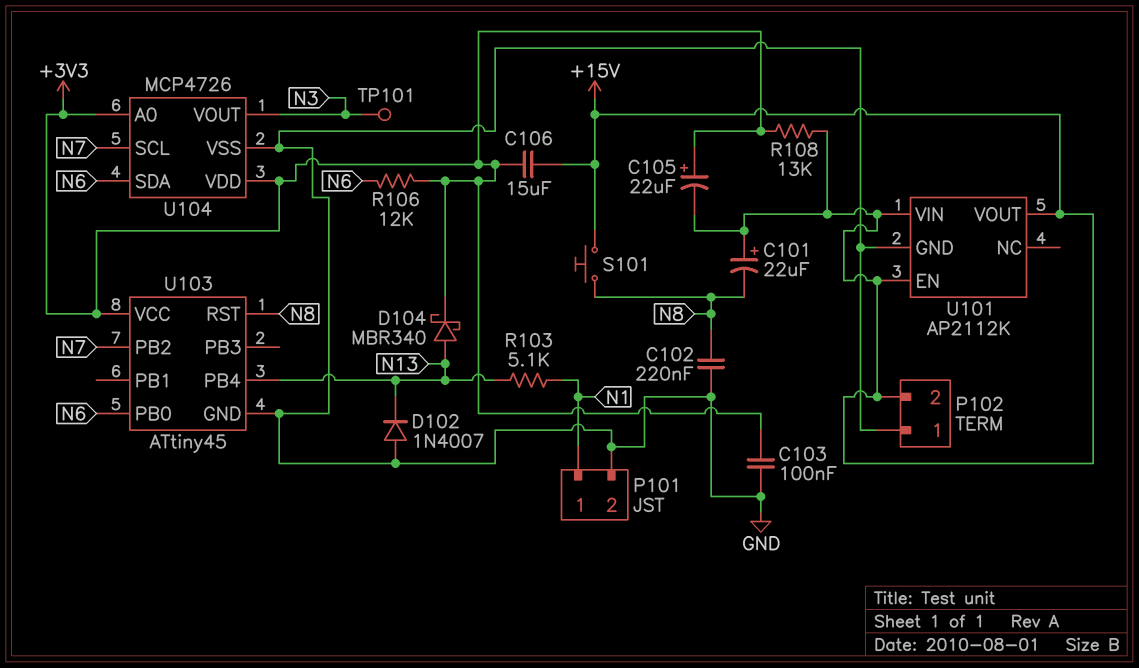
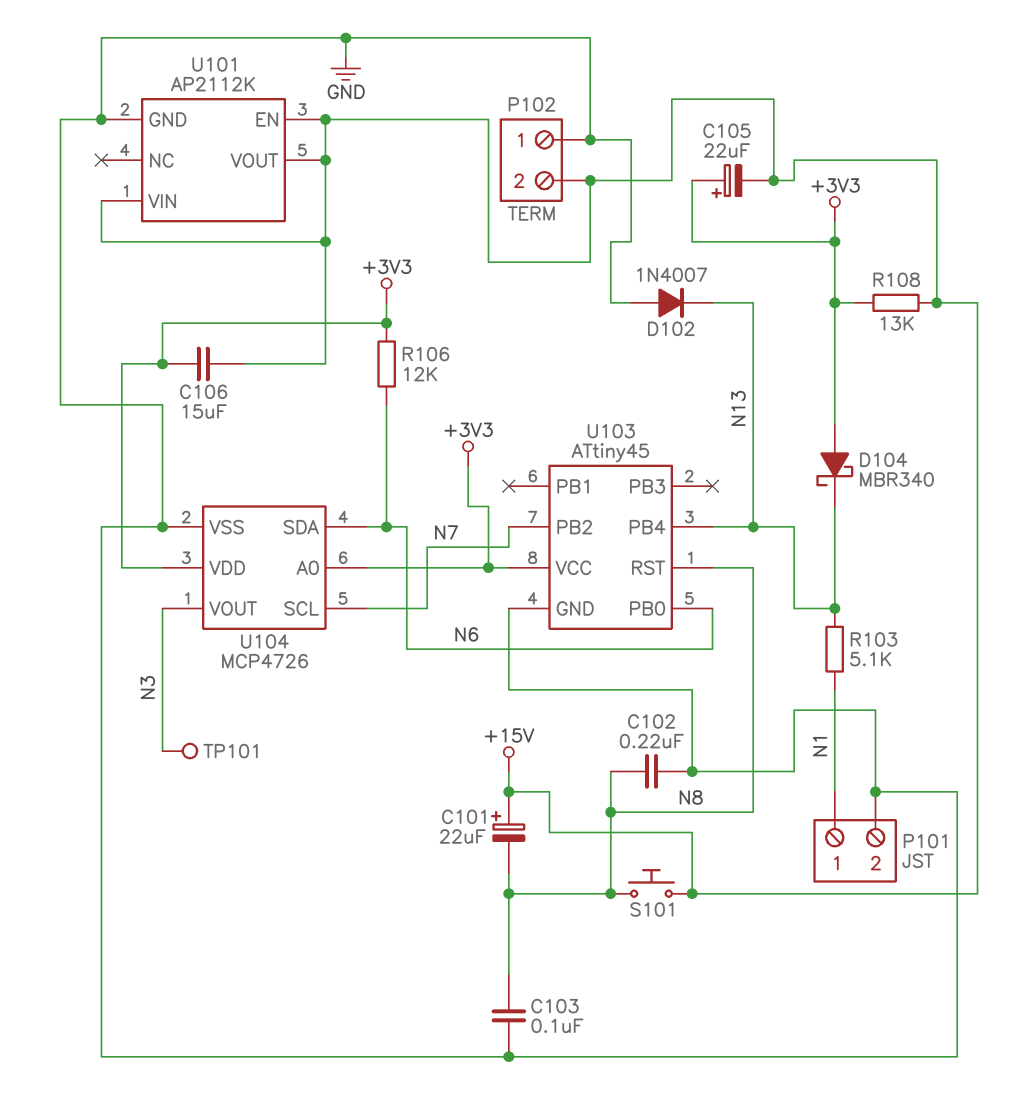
C103: 100nF (+3V3, GND) -> 100nF (GND, N8)
D104: schottky MBR340 (A N13, K +3V3) -> schottky MBR340 (A +3V3, K N13)

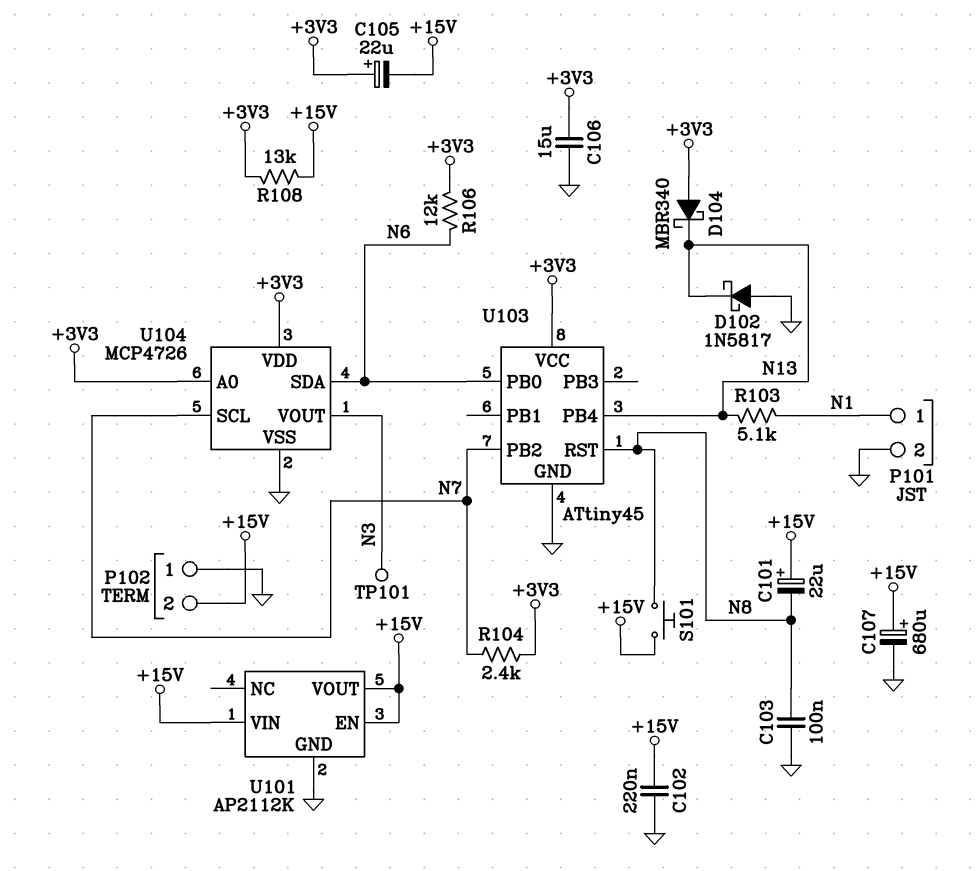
C102: 220nF (GND, N8) -> 220nF (+15V, GND)
C106: 15uF (+3V3, +15V) -> 15uF (+3V3, GND)
C107: none -> 680uF (plus +15V, minus GND)
D102: diode 1N4007 (A GND, K N13) -> schottky 1N5817 (A GND, K N13)
R104: none -> 2.4k (+3V3, N7)

